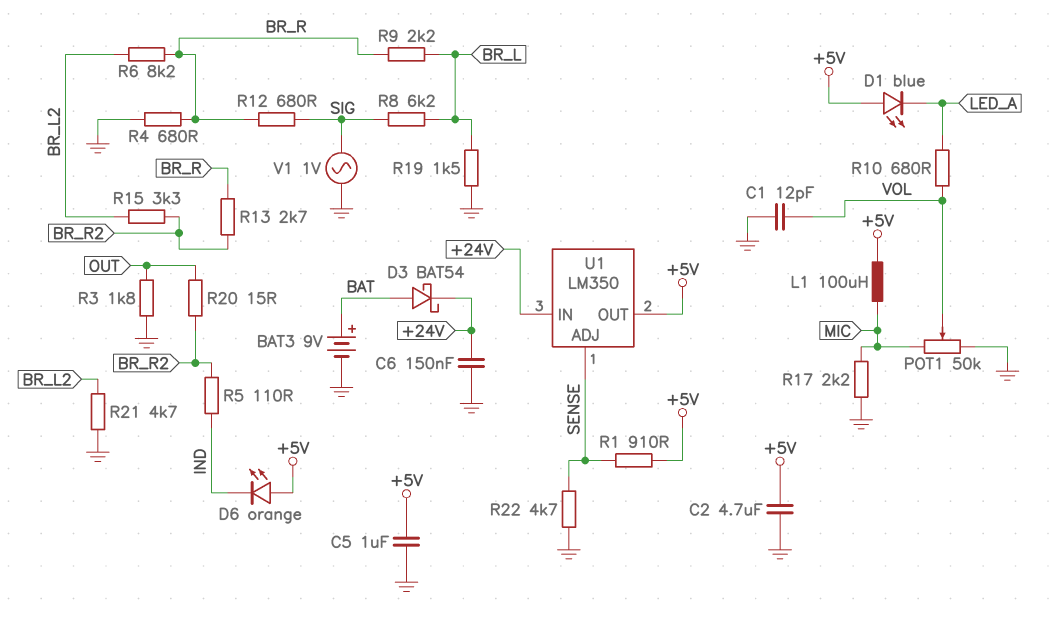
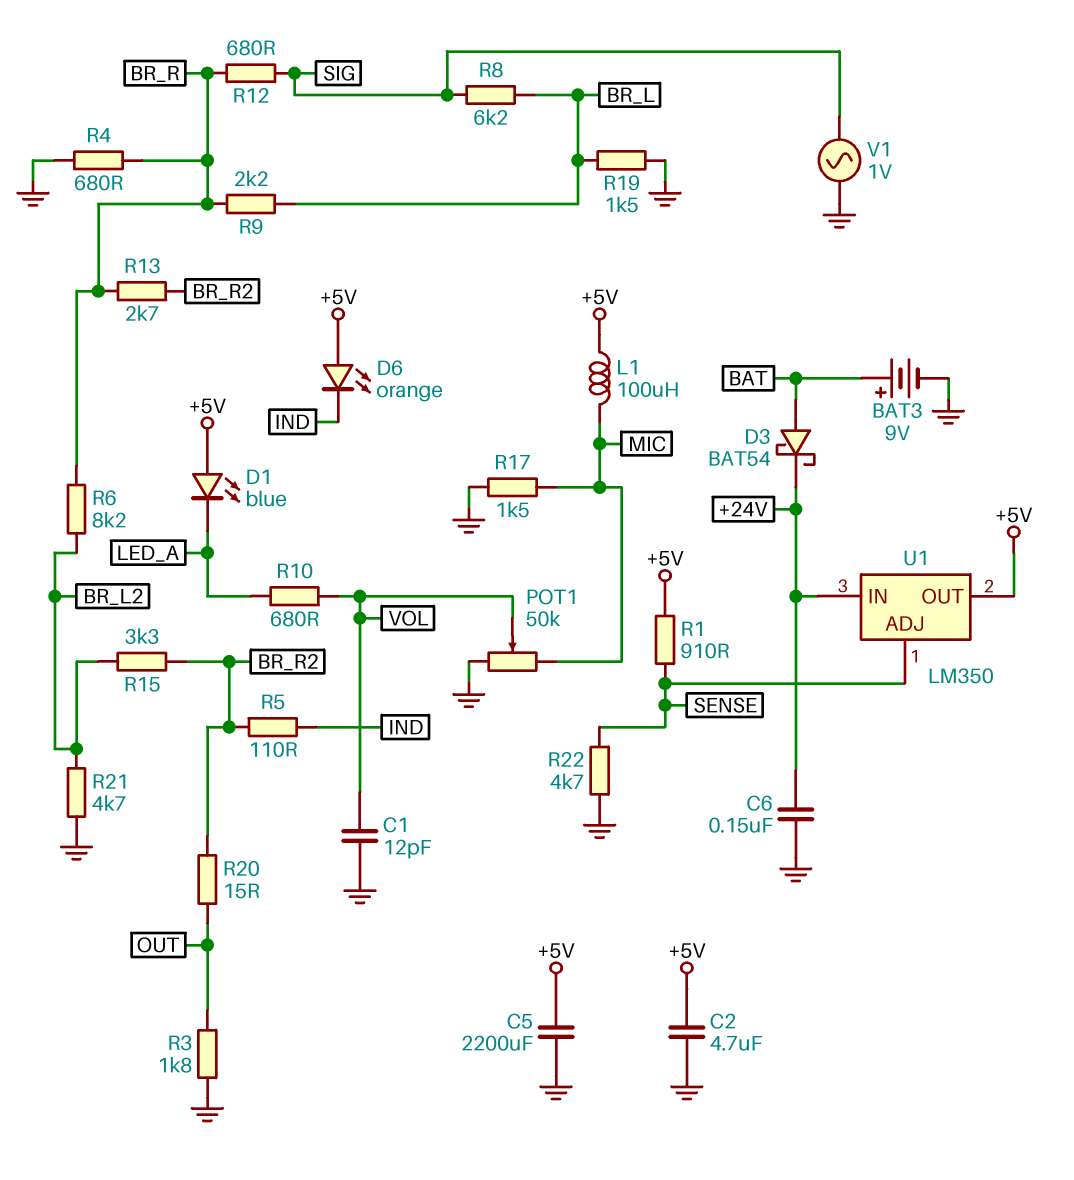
C5: 1uF (+5V, GND) -> 2200uF (+5V, GND)
R17: 2.2k (GND, MIC) -> 1.5k (GND, MIC)

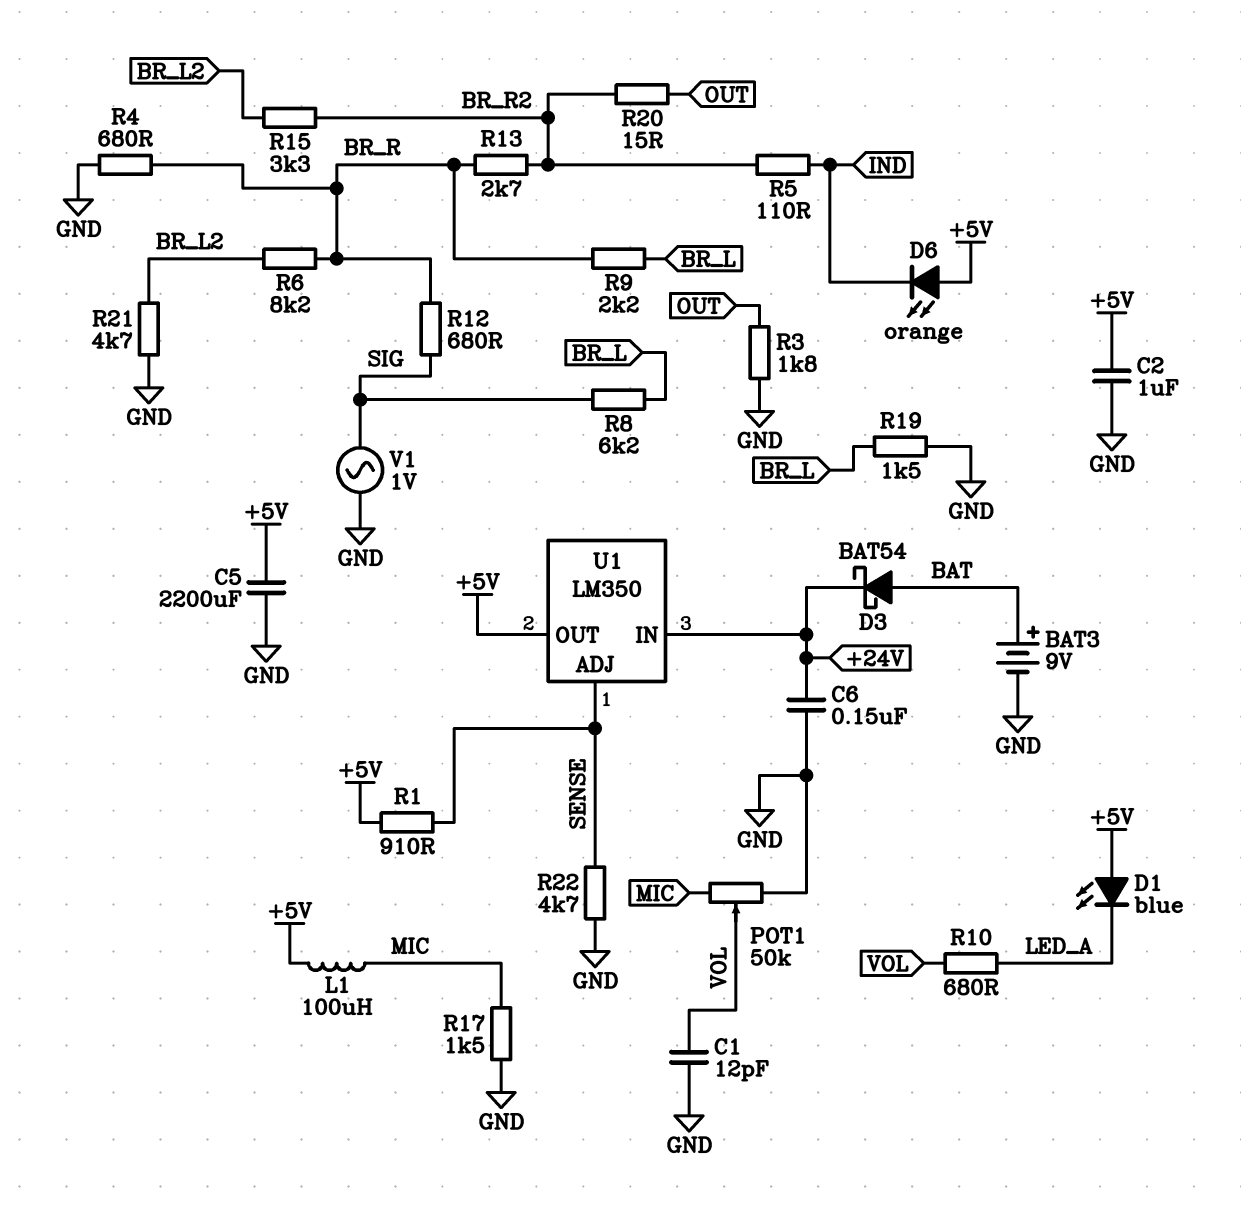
C2: 4.7uF (+5V, GND) -> 1uF (+5V, GND)

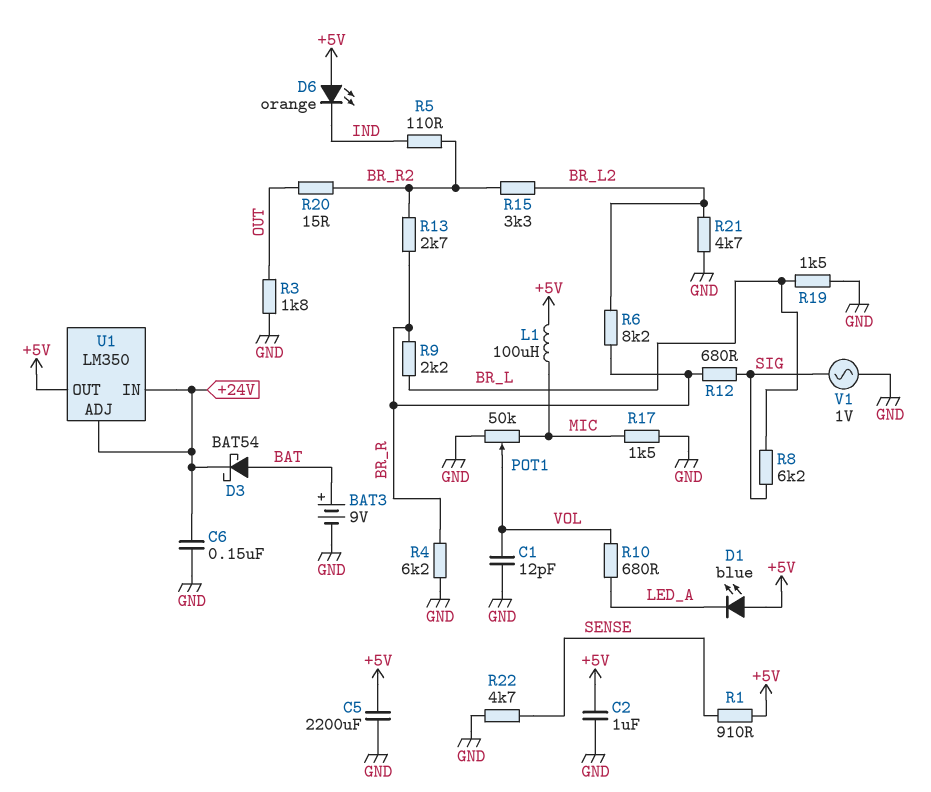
R4: 680 (BR_R, GND) -> 6.2k (BR_R, GND)
U1 pin ADJ: SENSE -> +24V

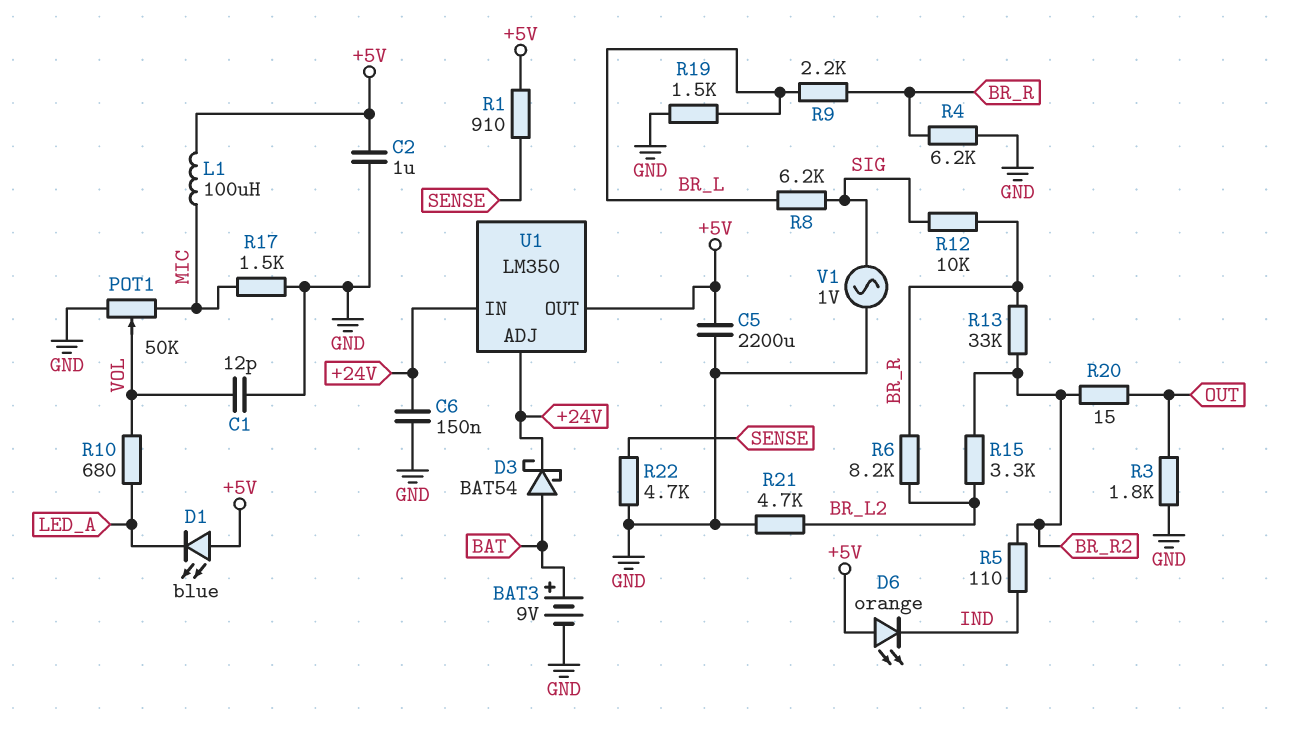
R12: 680 (BR_R, SIG) -> 10k (BR_R, SIG)
R13: 2.7k (BR_R, BR_R2) -> 33k (BR_R, BR_R2)

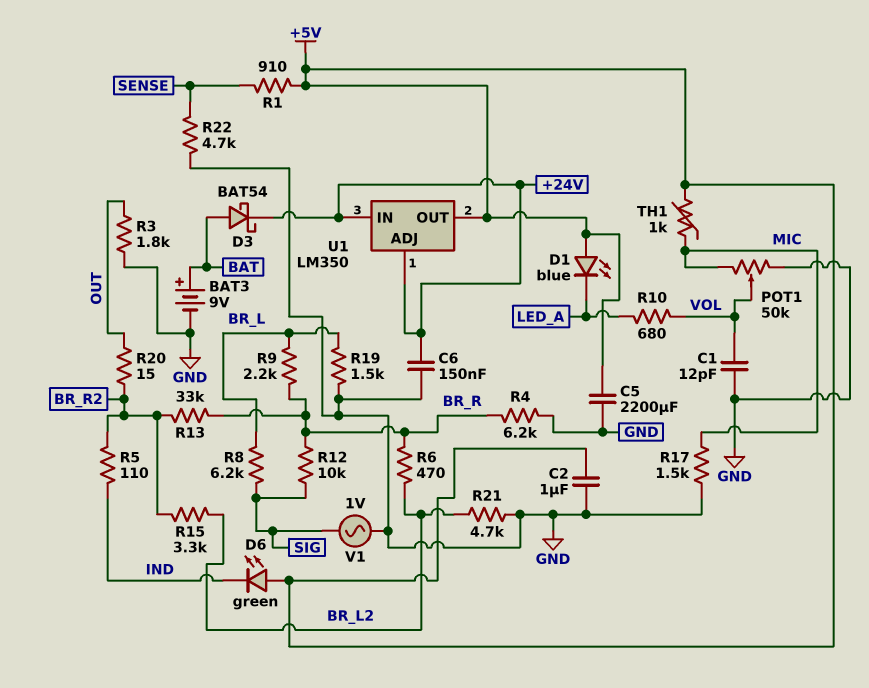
D6: LED orange (A +5V, K IND) -> LED green (A +5V, K IND)
L1: 100uH (+5V, MIC) -> none
R6: 8.2k (BR_L2, BR_R) -> 470 (BR_L2, BR_R)
TH1: none -> 1k (+5V, MIC)

